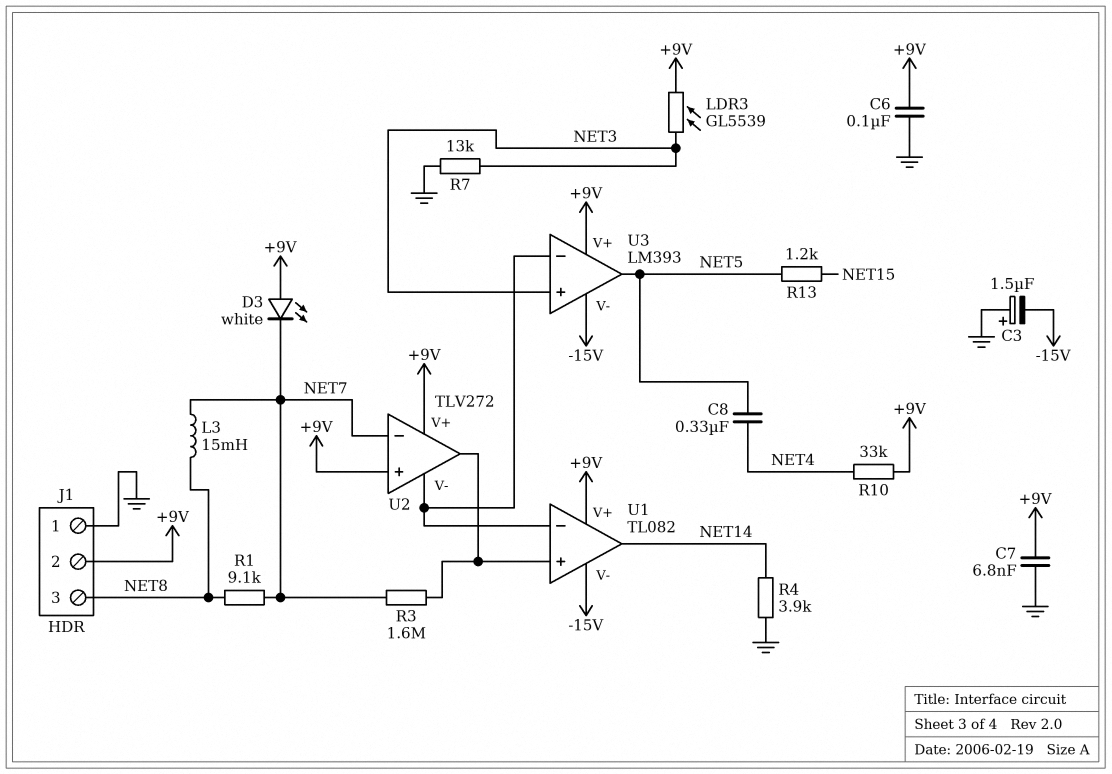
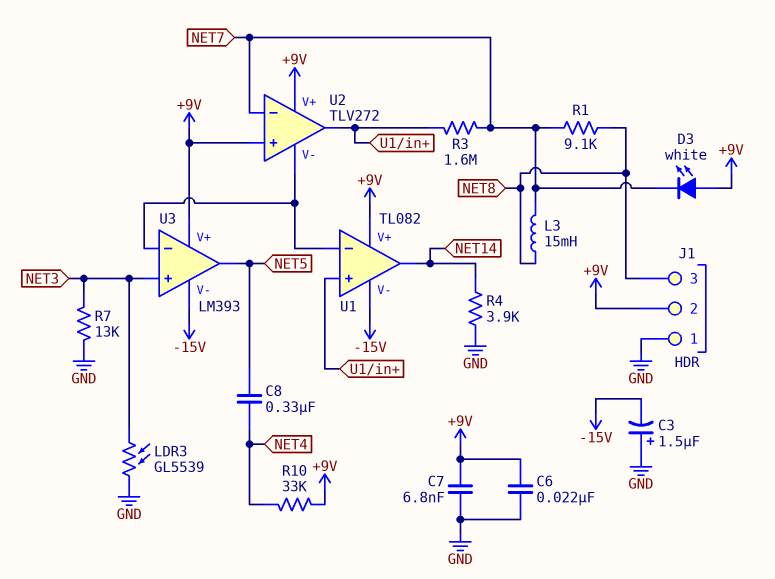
C6: 100nF (+9V, GND) -> 22nF (+9V, GND)
LDR3: GL5539 (+9V, NET3) -> GL5539 (GND, NET3)
R13: 1.2k (NET5, NET15) -> none

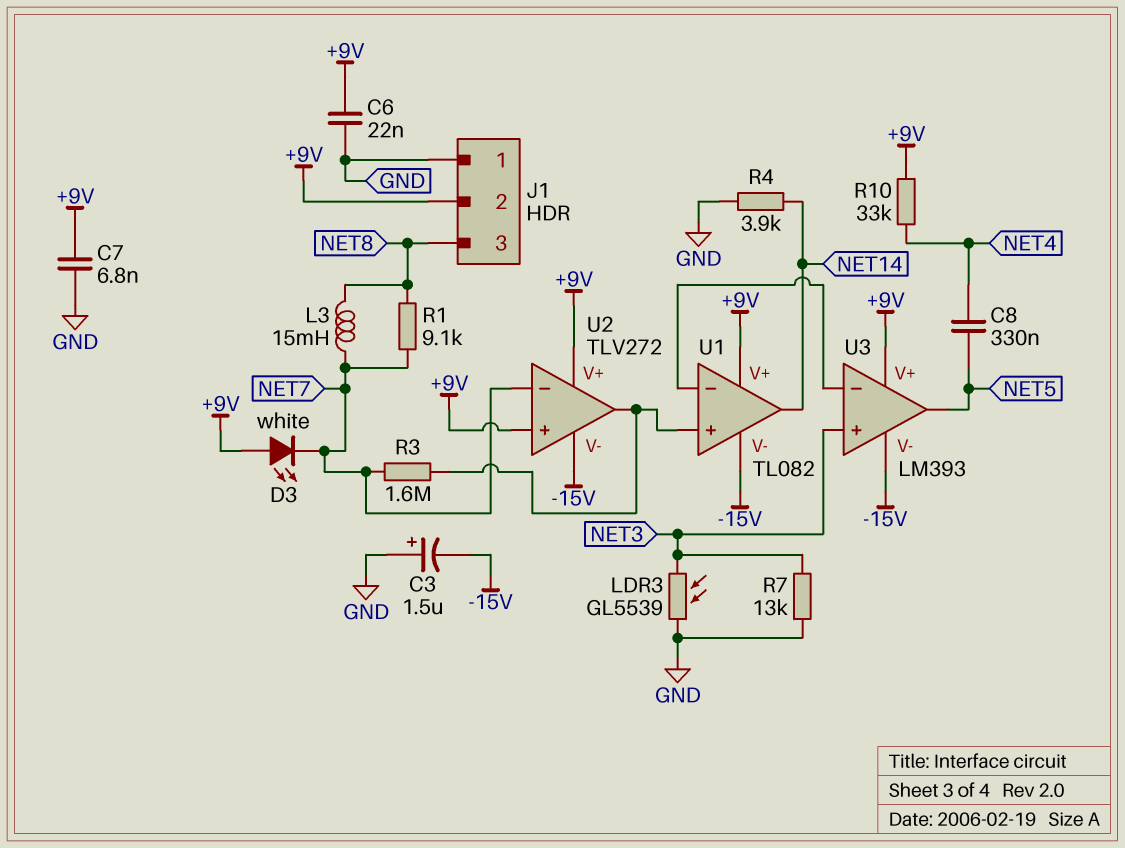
U2 pin V-: U1/in- -> -15V

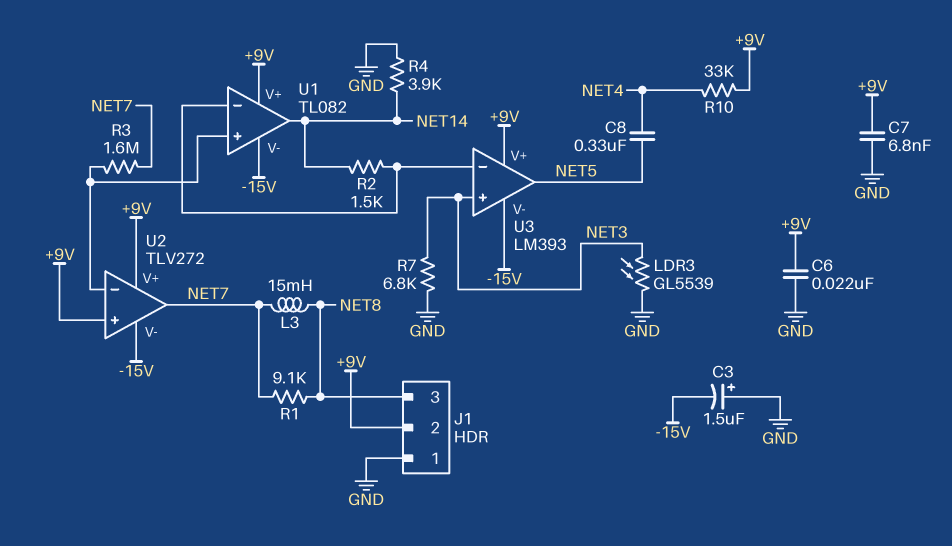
D3: LED white (A +9V, K NET7) -> none
R2: none -> 1.5k (NET14, U1/in-)
R7: 13k (GND, NET3) -> 6.8k (GND, NET3)
U2 pin in-: NET7 -> U1/in+
U2 pin out: U1/in+ -> NET7

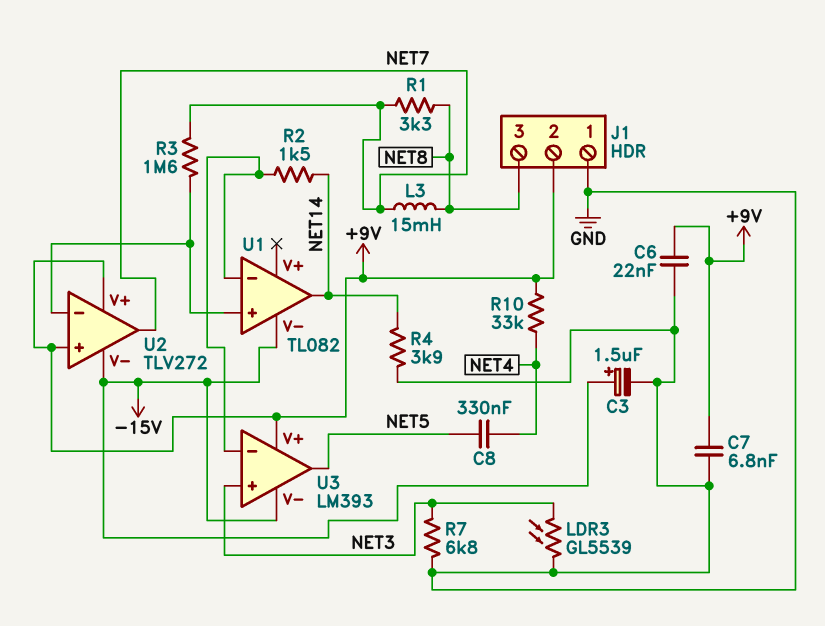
C3: 1.5uF (plus GND, minus -15V) -> 1.5uF (plus -15V, minus GND)
R1: 9.1k (NET7, NET8) -> 3.3k (NET7, NET8)
U1 pin V+: +9V -> none

